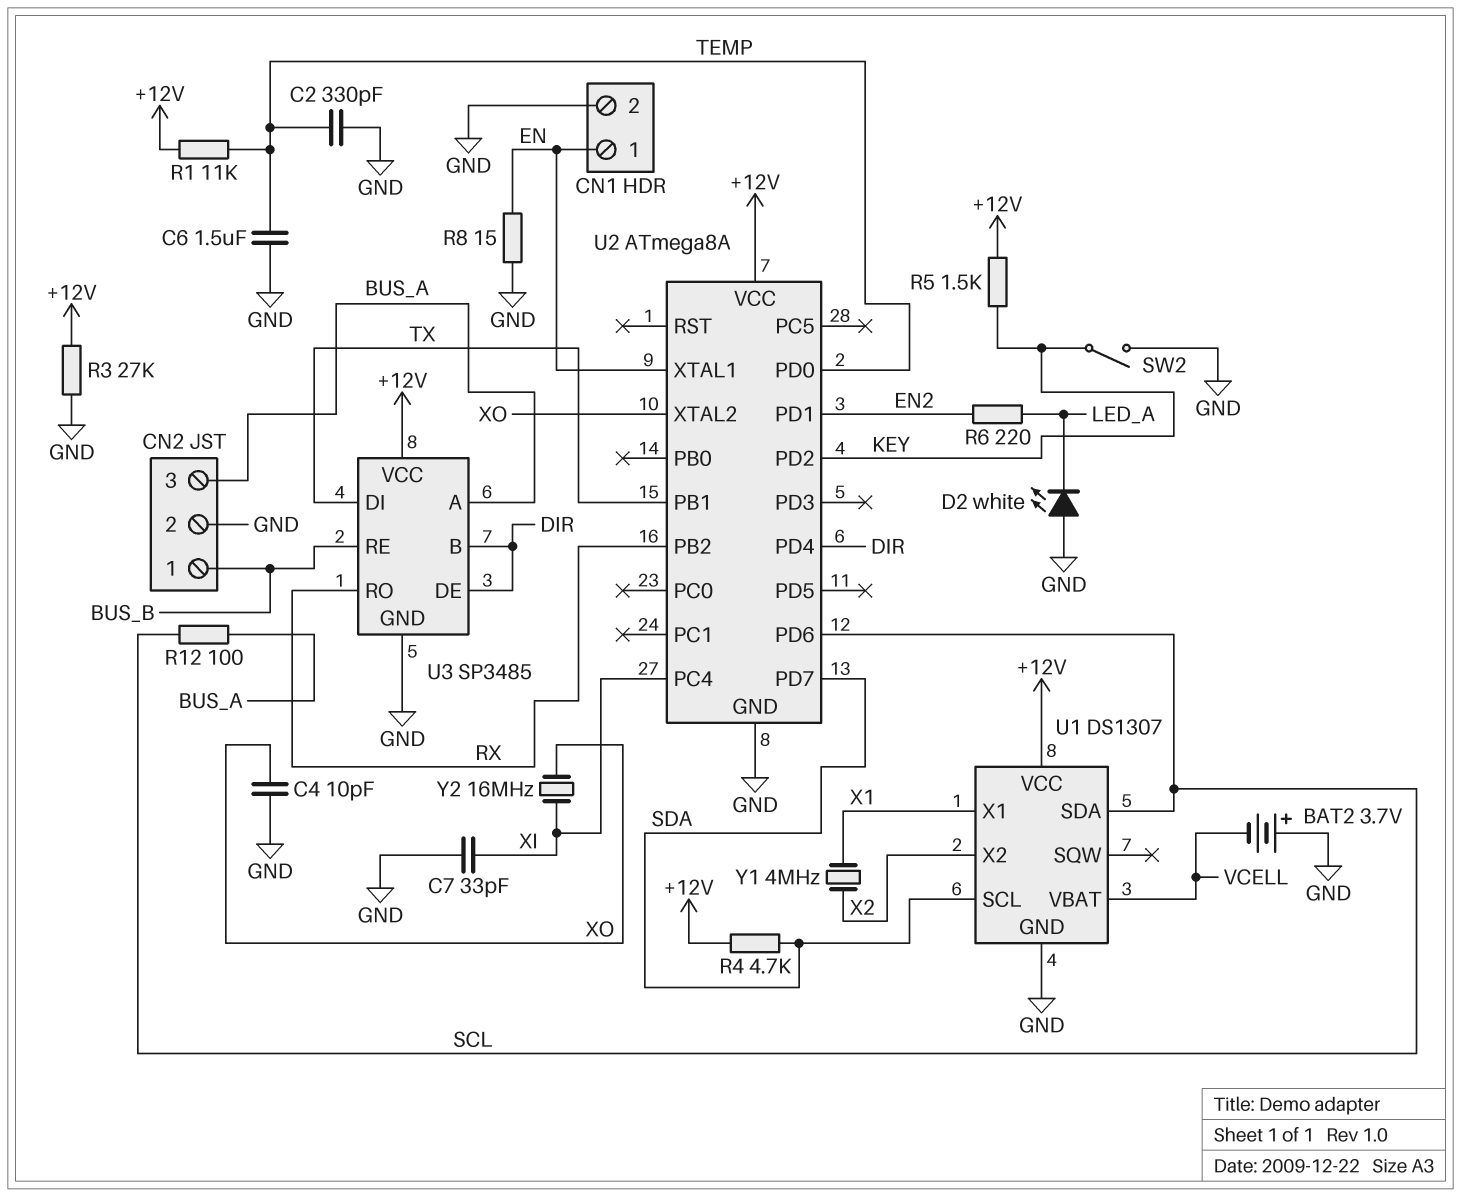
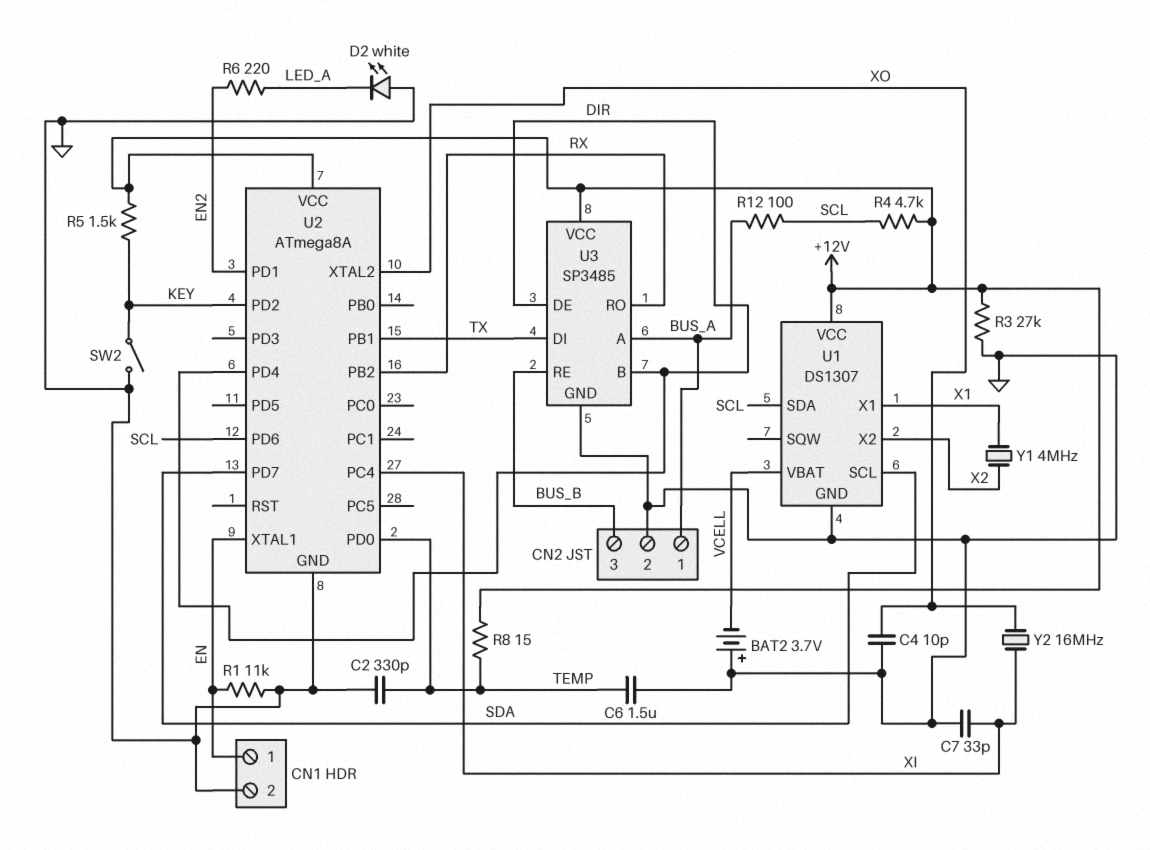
CN2 pin 1: BUS_B -> BUS_A
CN2 pin 3: BUS_A -> BUS_B
R1: 11k (+12V, TEMP) -> 11k (EN, GND)
R4: 4.7k (+12V, SDA) -> 4.7k (+12V, SCL)
R8: 15 (EN, GND) -> 15 (+12V, TEMP)

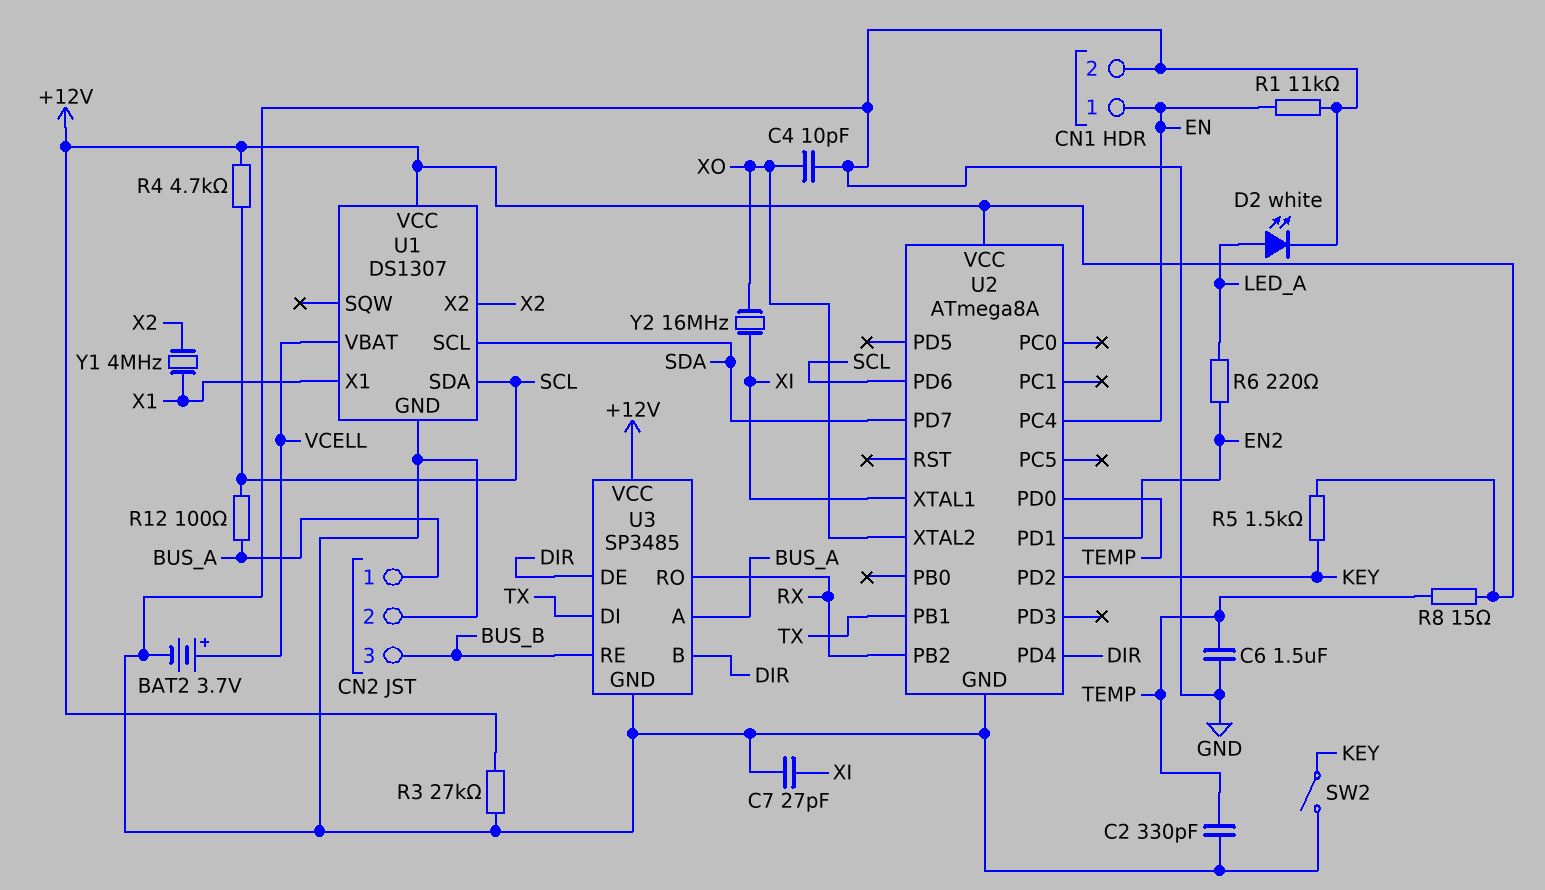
BAT2: 3.7V (plus GND, minus VCELL) -> 3.7V (plus VCELL, minus GND)
C7: 33pF (GND, XI) -> 27pF (GND, XI)
D2: LED white (A GND, K LED_A) -> LED white (A LED_A, K GND)
U2 pin PC4: XI -> EN
U2 pin XTAL1: EN -> XI

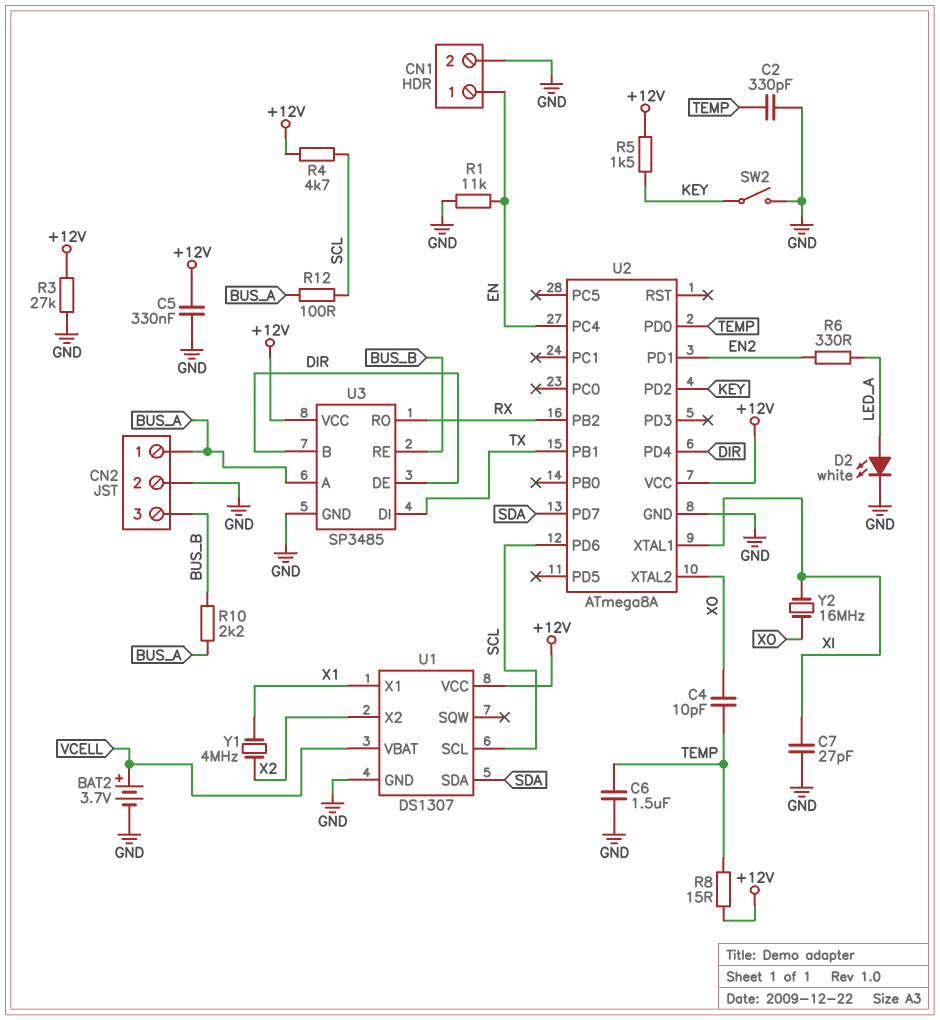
C4: 10pF (GND, XO) -> 10pF (TEMP, XO)
C5: none -> 330nF (+12V, GND)
R6: 220 (EN2, LED_A) -> 330 (EN2, LED_A)
R10: none -> 2.2k (BUS_A, BUS_B)
U1 pin SCL: SDA -> SCL
U1 pin SDA: SCL -> SDA

